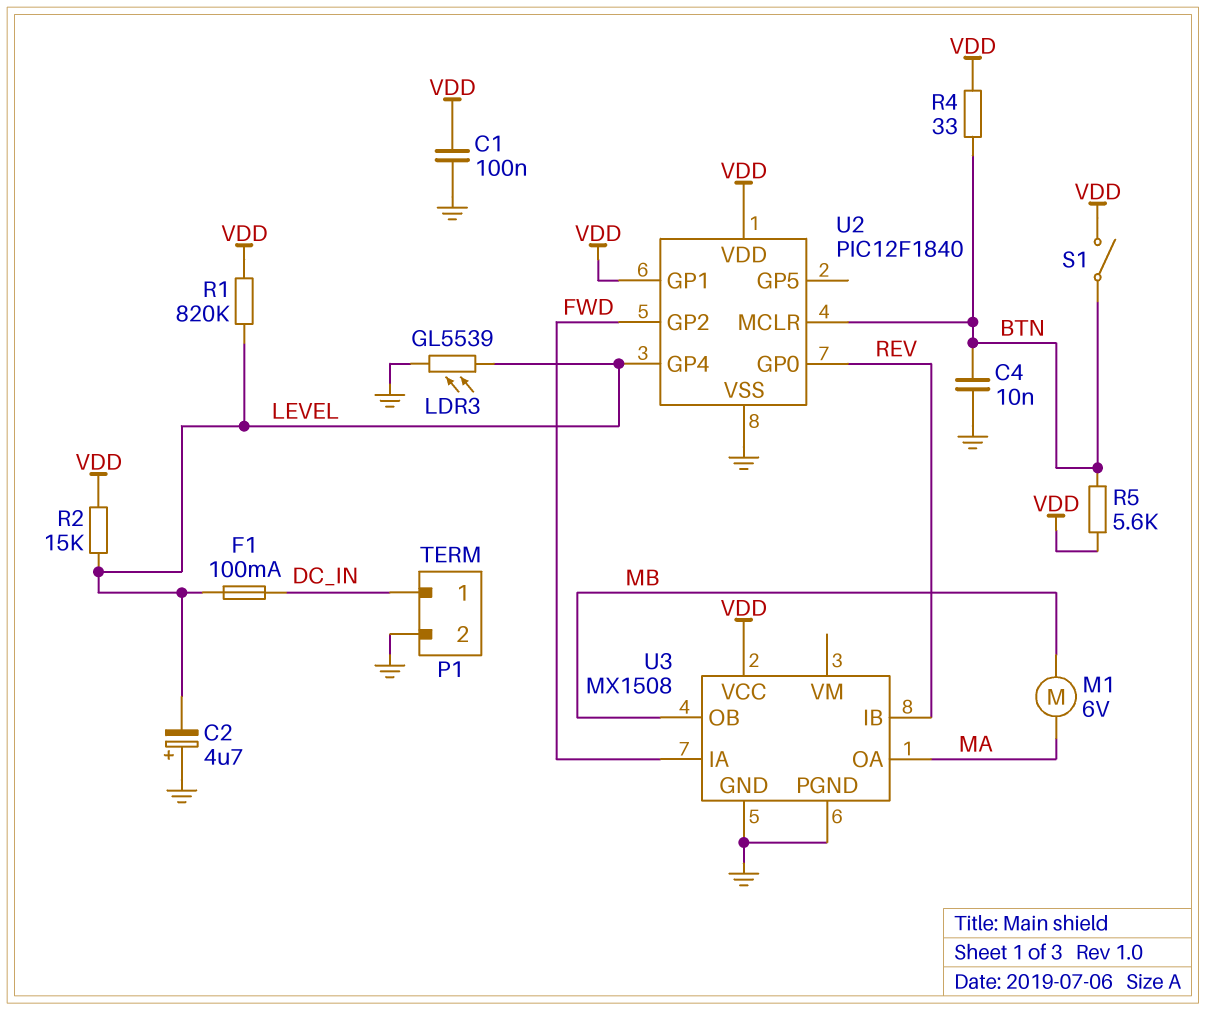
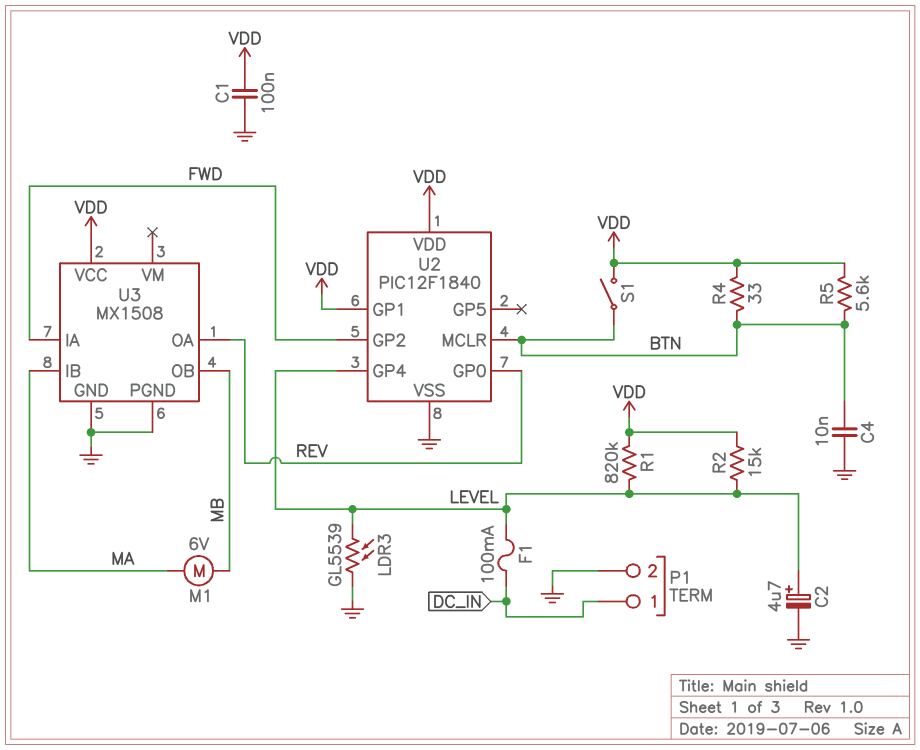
C2: 4.7uF (plus GND, minus LEVEL) -> 4.7uF (plus LEVEL, minus GND)
U3 pin IB: REV -> MA
U3 pin OA: MA -> REV

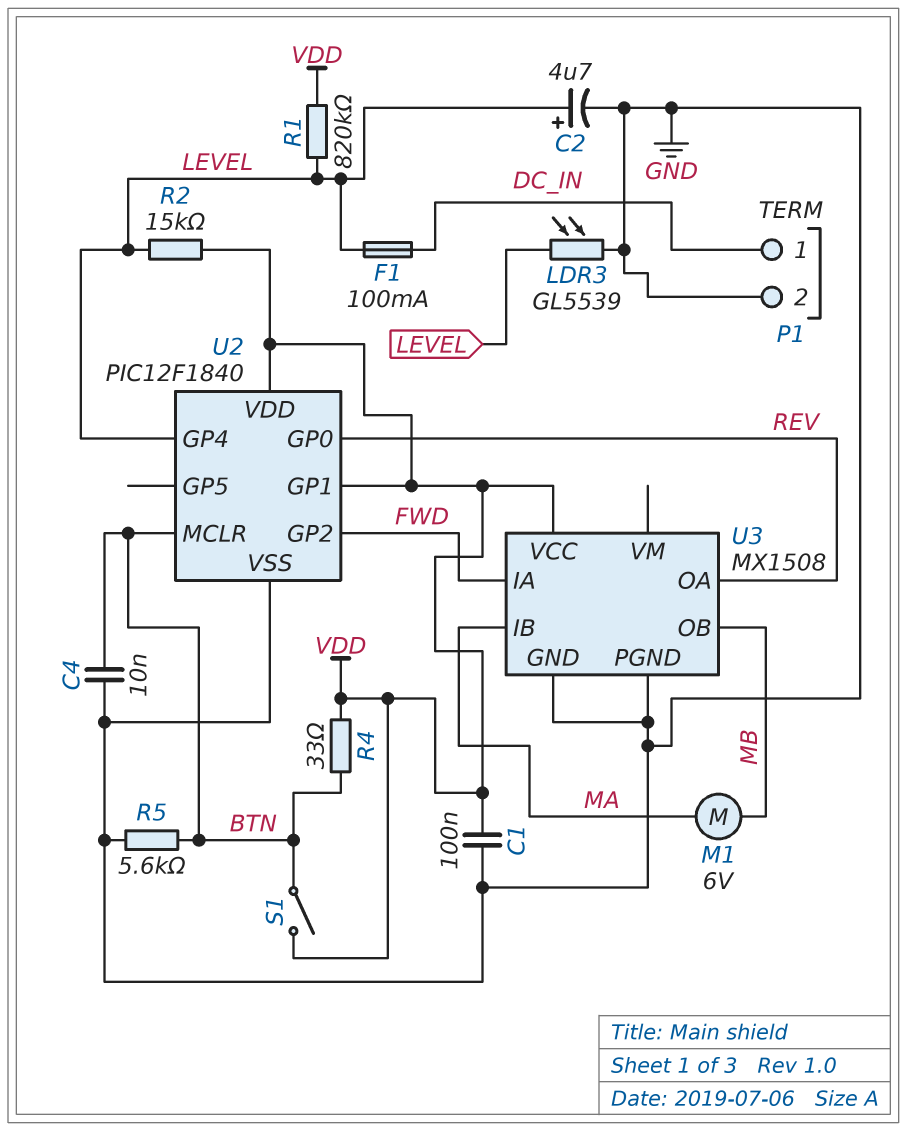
R5: 5.6k (BTN, VDD) -> 5.6k (BTN, GND)

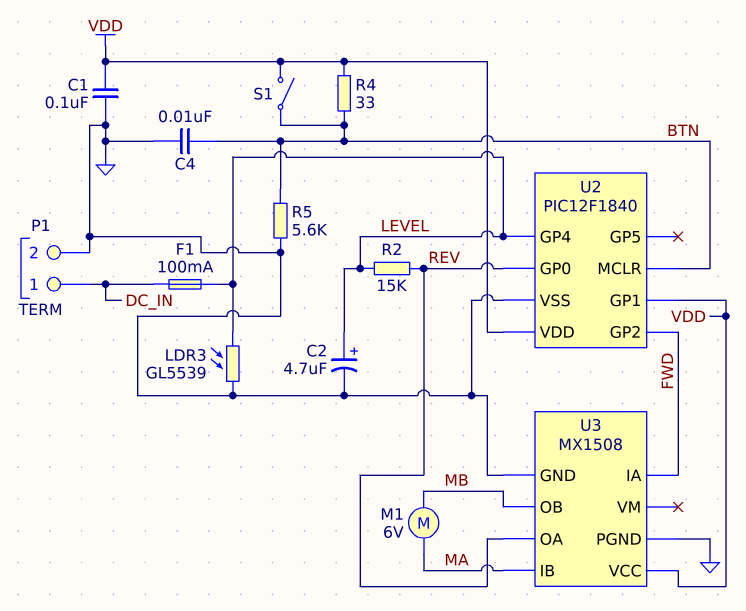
R1: 820k (LEVEL, VDD) -> none
R2: 15k (LEVEL, VDD) -> 15k (LEVEL, REV)

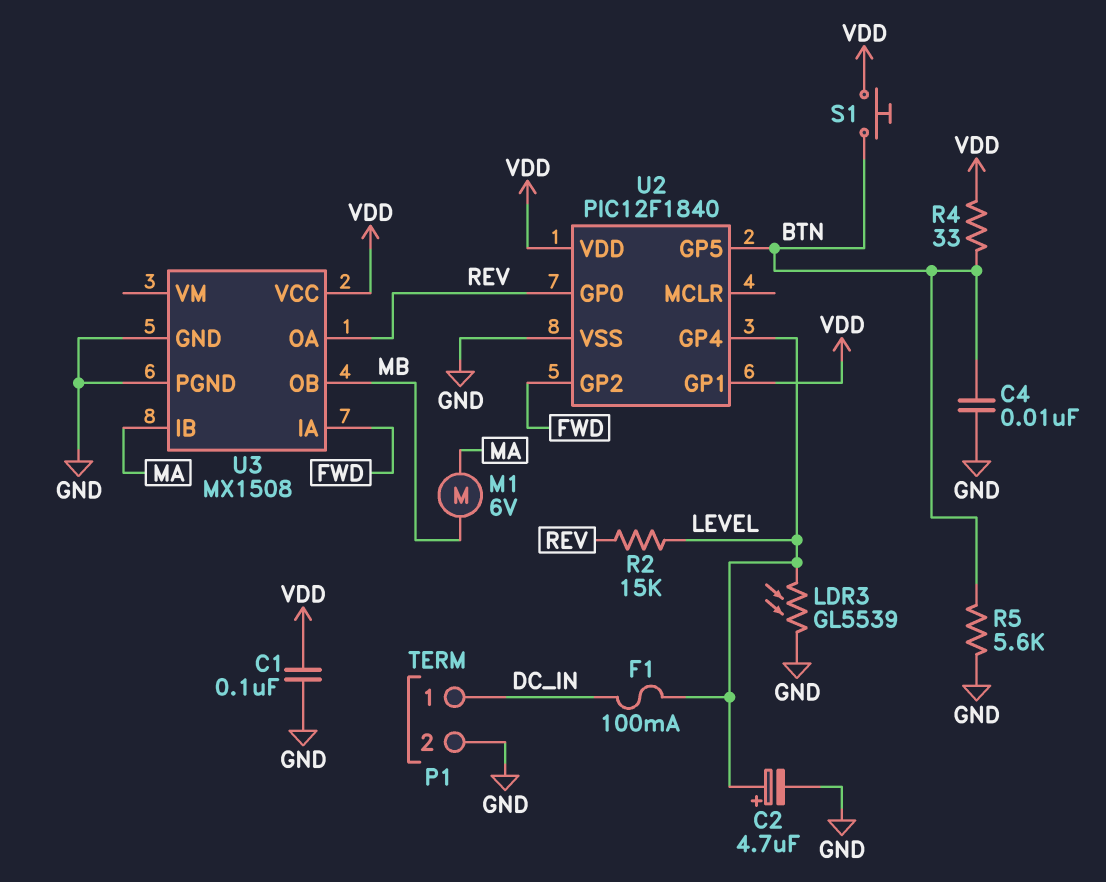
S1: switch (BTN, VDD) -> button (BTN, VDD)
U2 pin GP5: none -> BTN
U2 pin MCLR: BTN -> none

